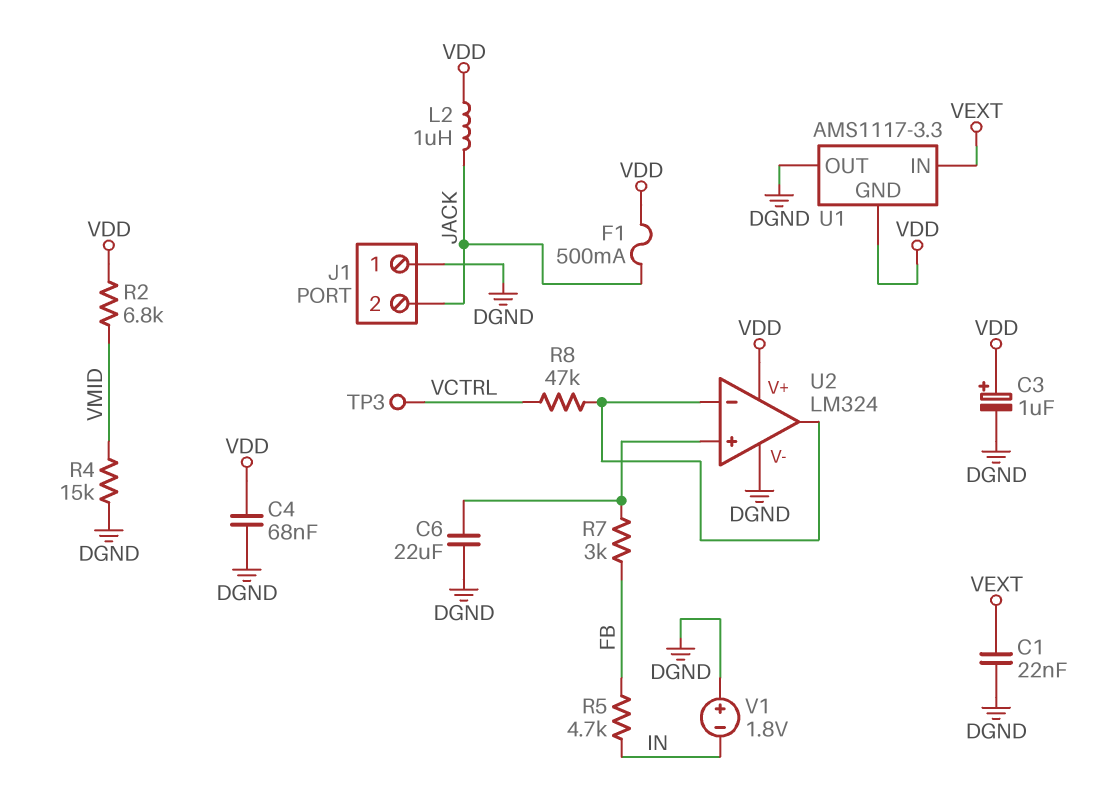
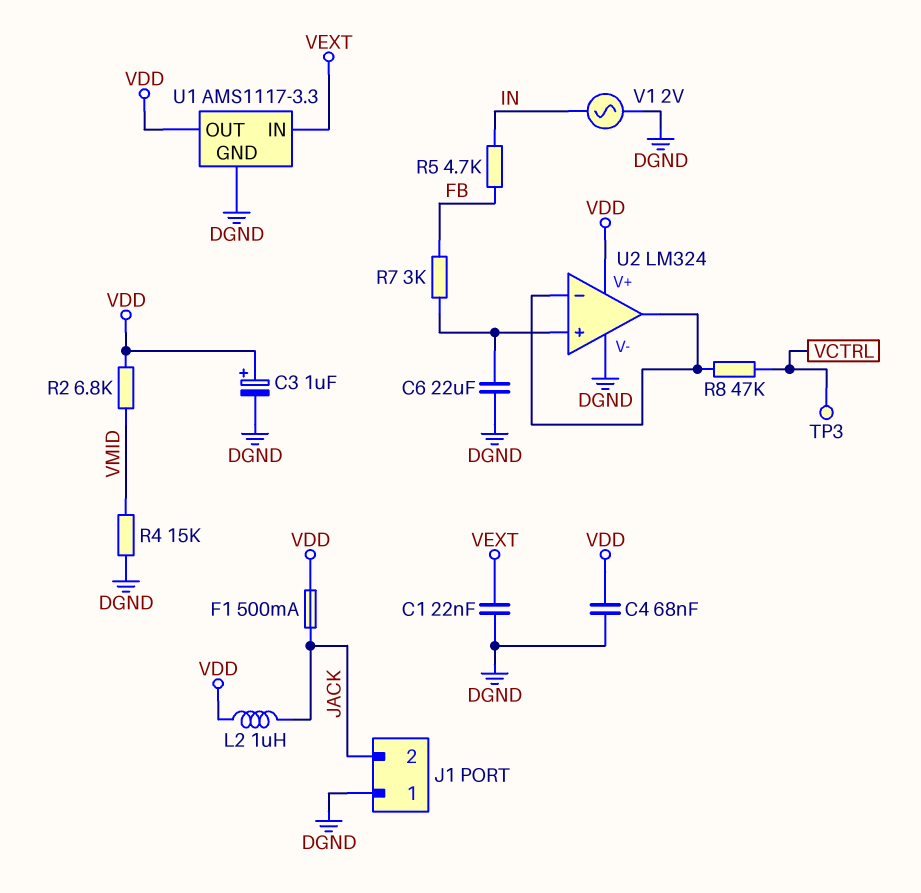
U1 pin GND: VDD -> DGND
U1 pin OUT: DGND -> VDD
V1: 1.8V (plus DGND, minus IN) -> AC 2V (DGND, IN)

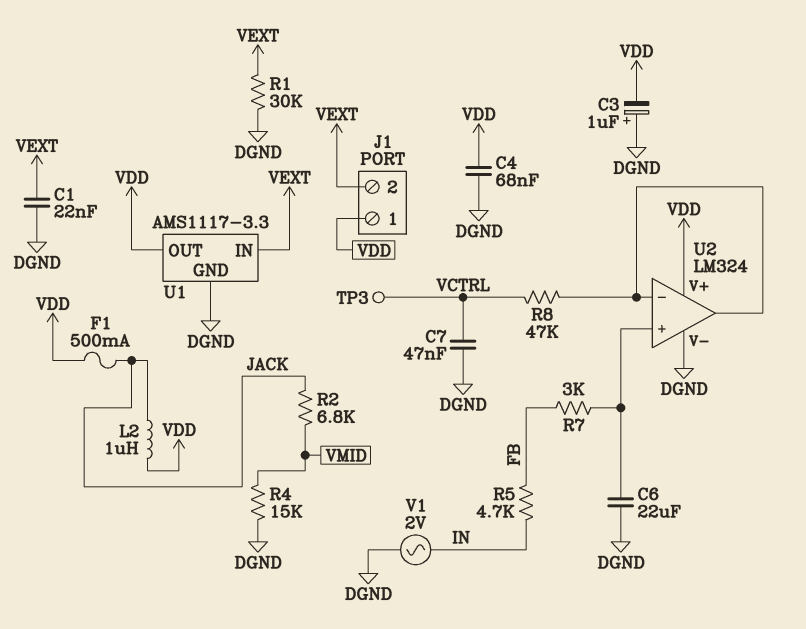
C3: 1uF (plus VDD, minus DGND) -> 1uF (plus DGND, minus VDD)
C7: none -> 47nF (DGND, VCTRL)
J1 pin 1: DGND -> VDD
J1 pin 2: JACK -> VEXT
R1: none -> 30k (DGND, VEXT)
R2: 6.8k (VDD, VMID) -> 6.8k (JACK, VMID)

